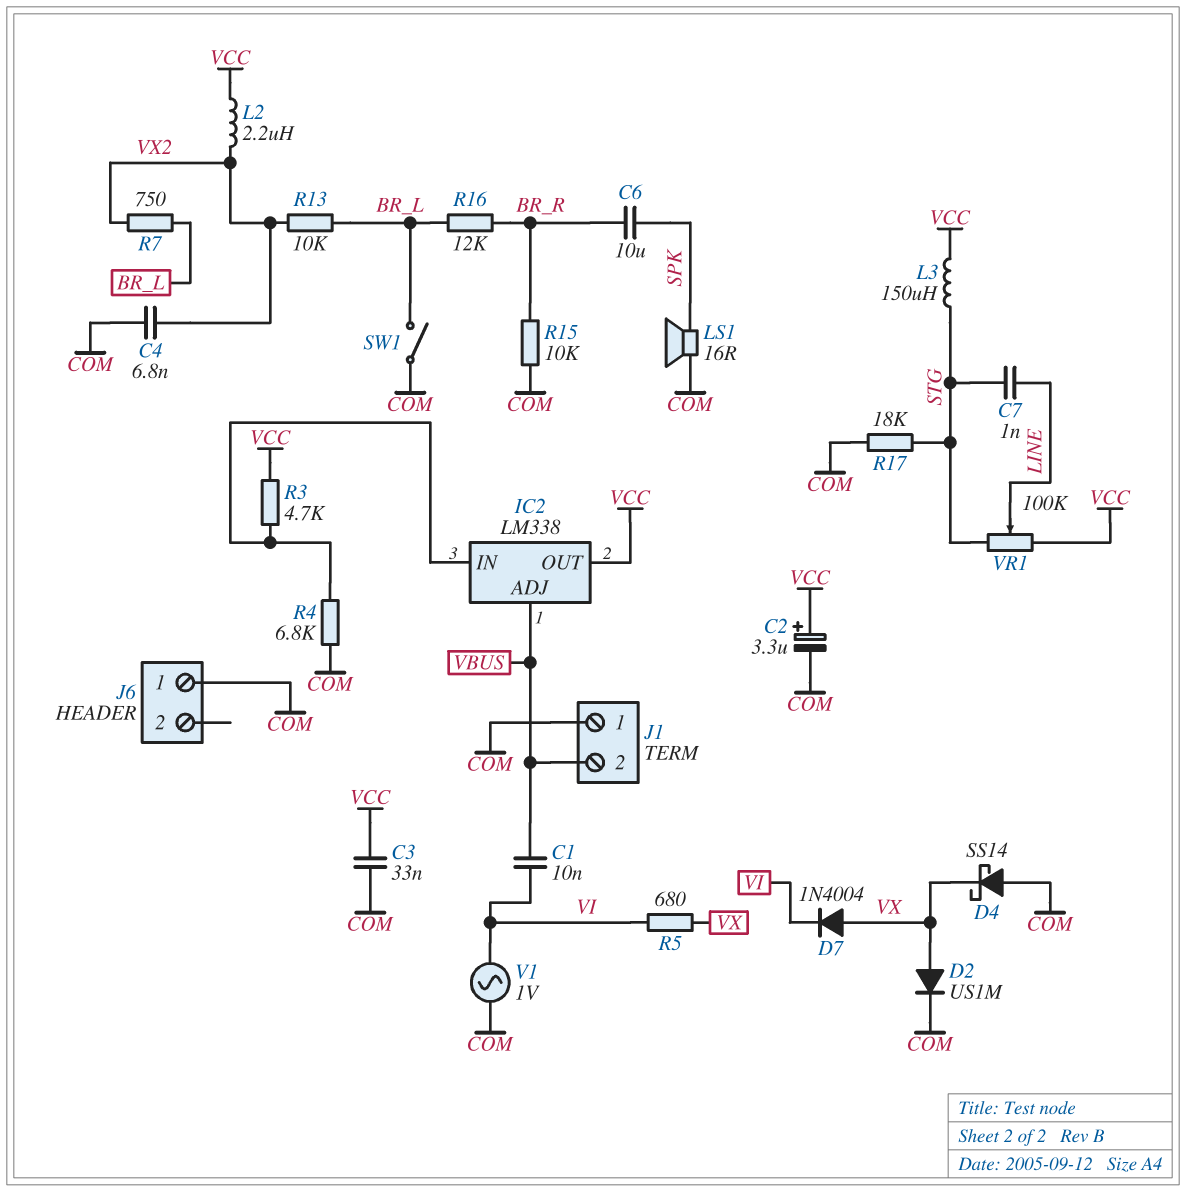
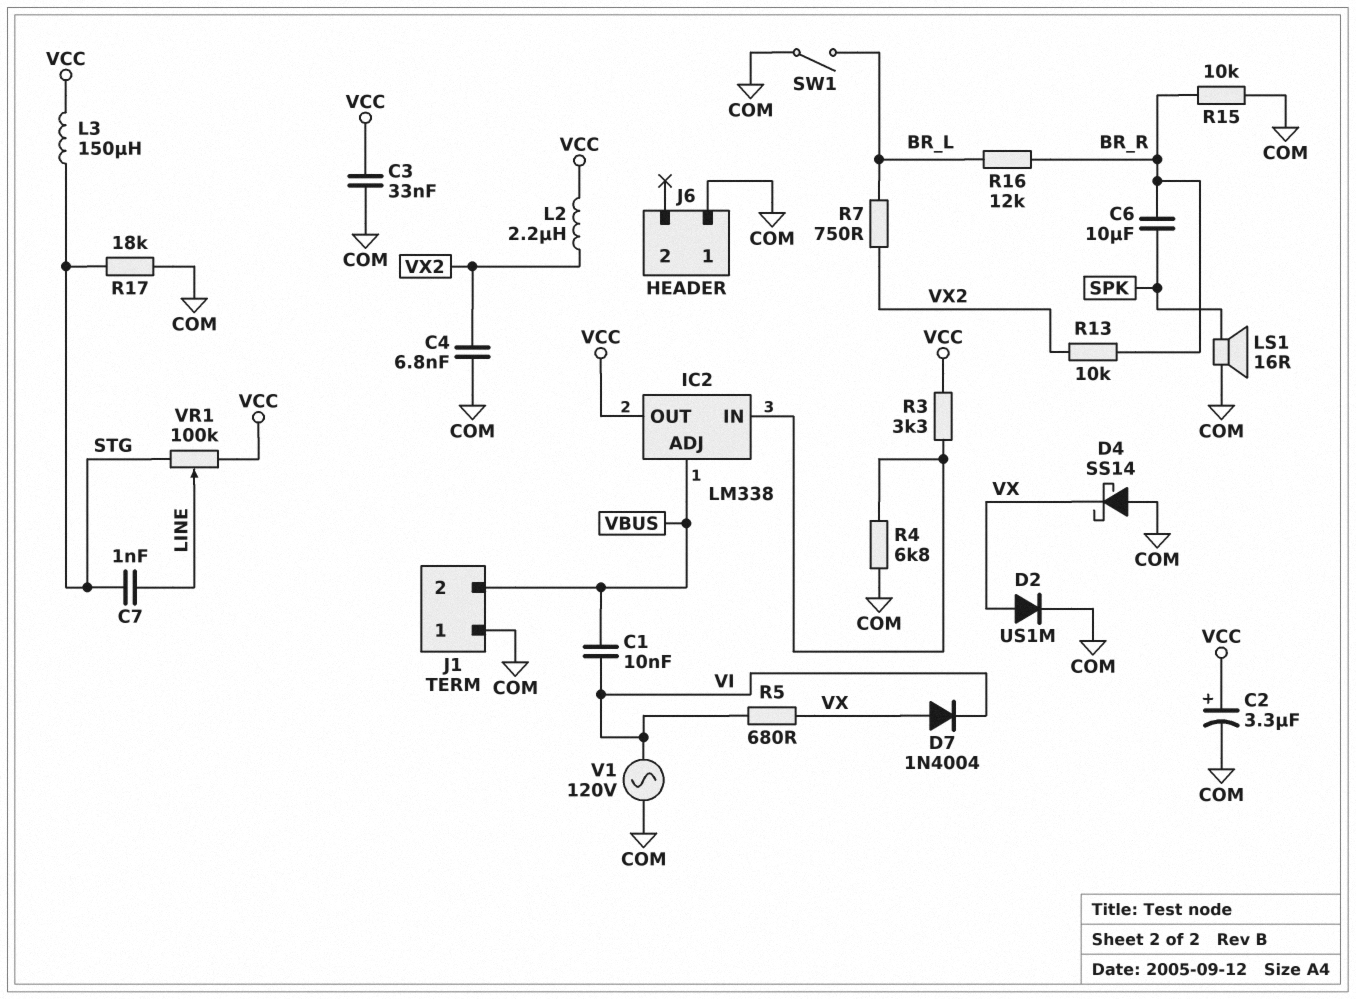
R3: 4.7k (IC2/IN, VCC) -> 3.3k (IC2/IN, VCC)
R13: 10k (BR_L, VX2) -> 10k (BR_R, VX2)
V1: AC 1V (COM, VI) -> AC 120V (COM, VI)

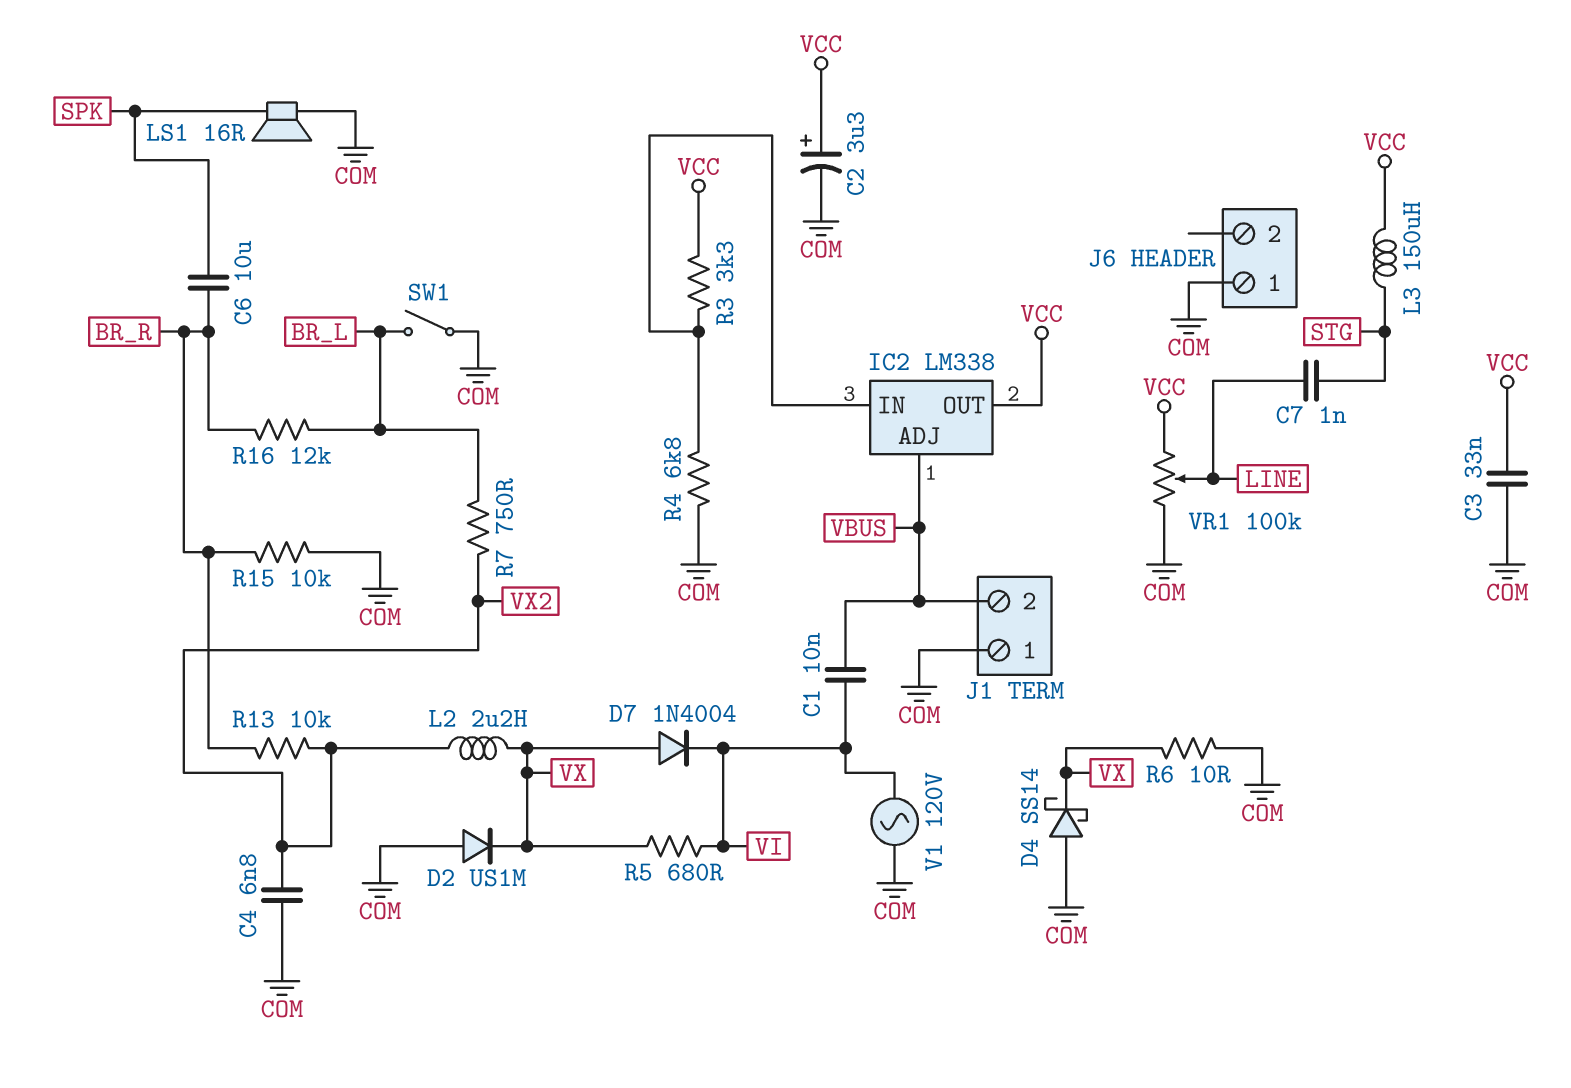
D2: diode US1M (A VX, K COM) -> diode US1M (A COM, K VX)
L2: 2.2uH (VCC, VX2) -> 2.2uH (VX, VX2)
R6: none -> 10 (COM, VX)
R17: 18k (COM, STG) -> none
VR1: 100k (STG, VCC, wiper LINE) -> 100k (COM, VCC, wiper LINE)

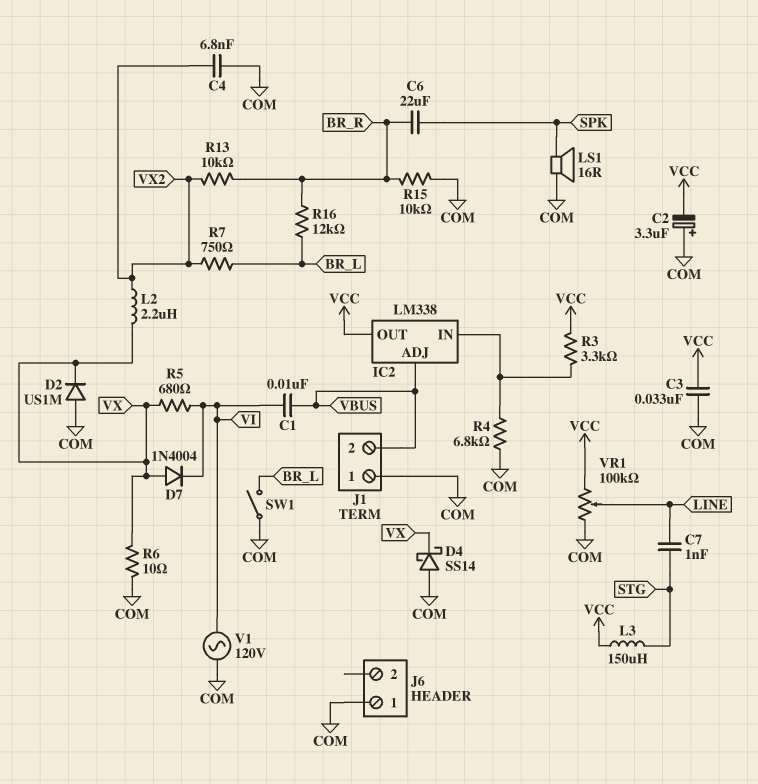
C2: 3.3uF (plus VCC, minus COM) -> 3.3uF (plus COM, minus VCC)
C6: 10uF (BR_R, SPK) -> 22uF (BR_R, SPK)

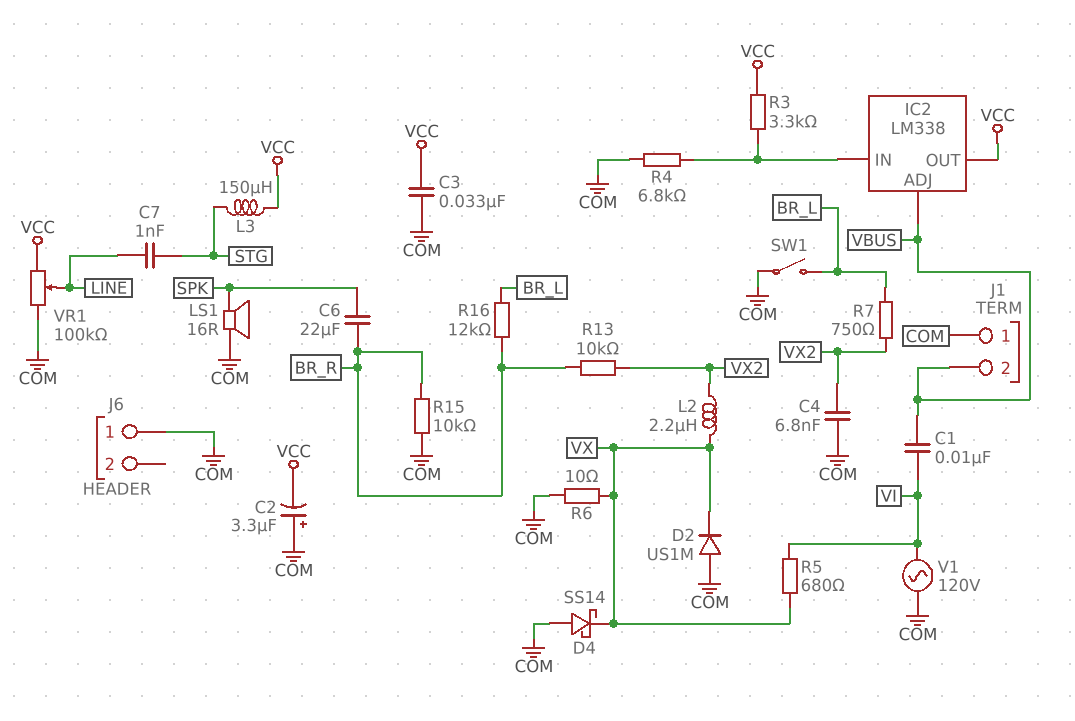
D7: diode 1N4004 (A VX, K VI) -> none

